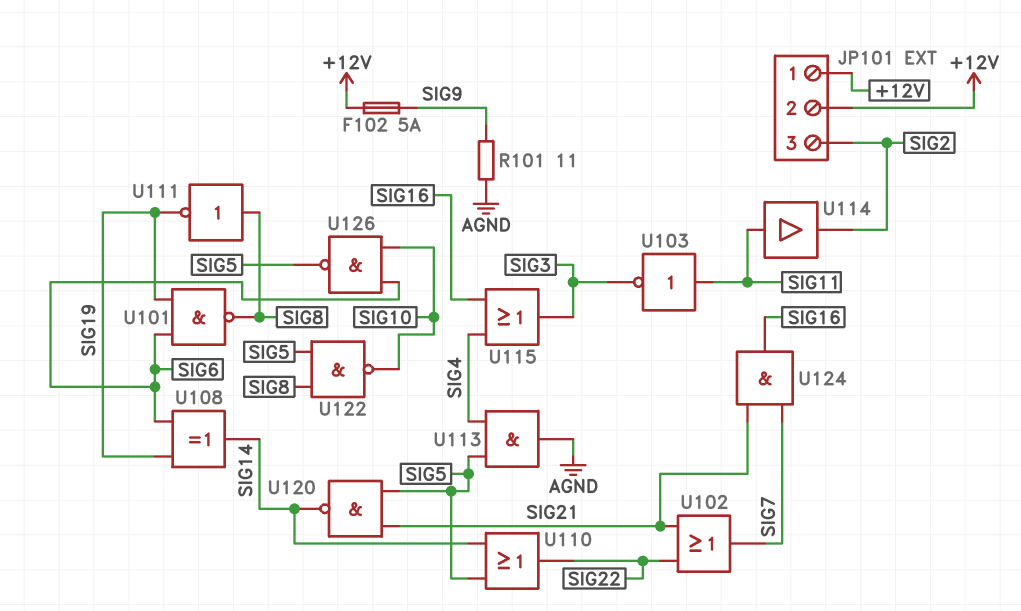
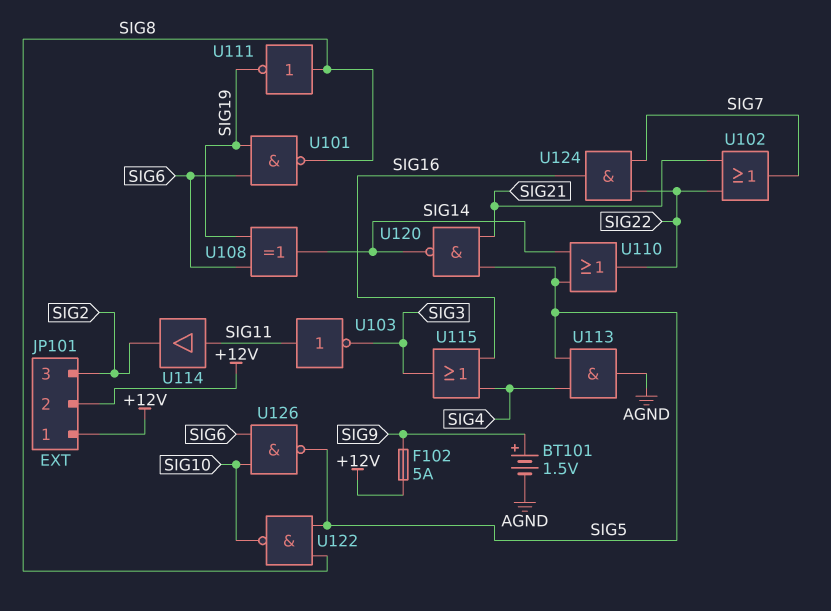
BT101: none -> 1.5V (plus SIG9, minus AGND)
R101: 11 (AGND, SIG9) -> none
U124: AND (in SIG7, in SIG21, out SIG16) -> AND (in SIG7, in SIG22, out SIG16)

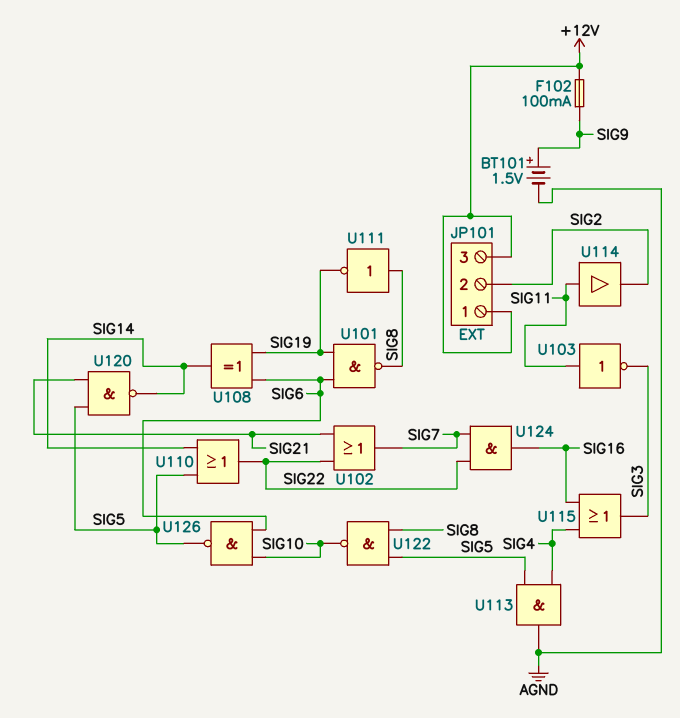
F102: 5A (+12V, SIG9) -> 100mA (+12V, SIG9)
JP101 pin 2: +12V -> SIG2
JP101 pin 3: SIG2 -> +12V

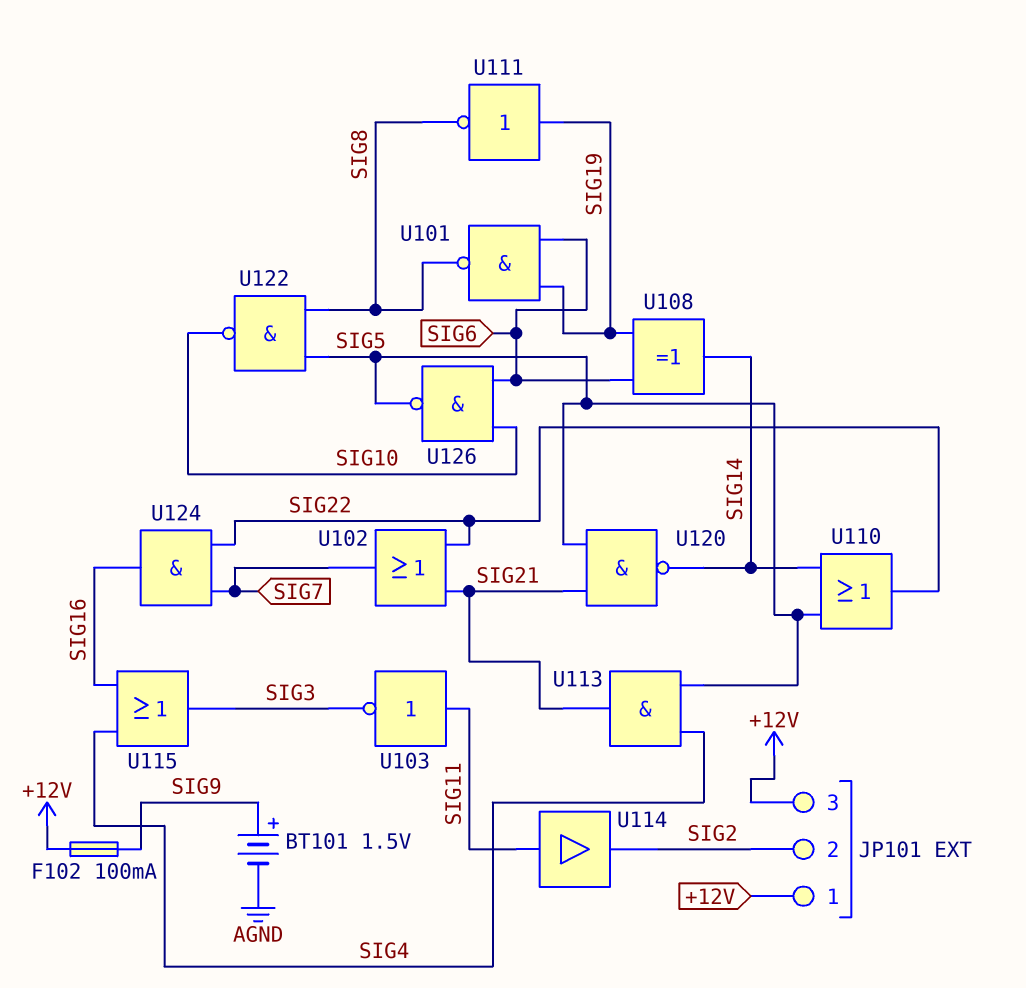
U111: NOT (in SIG8, out SIG19) -> NOT (in SIG19, out SIG8)
U113: AND (in SIG4, in SIG5, out AGND) -> AND (in SIG4, in SIG5, out SIG21)

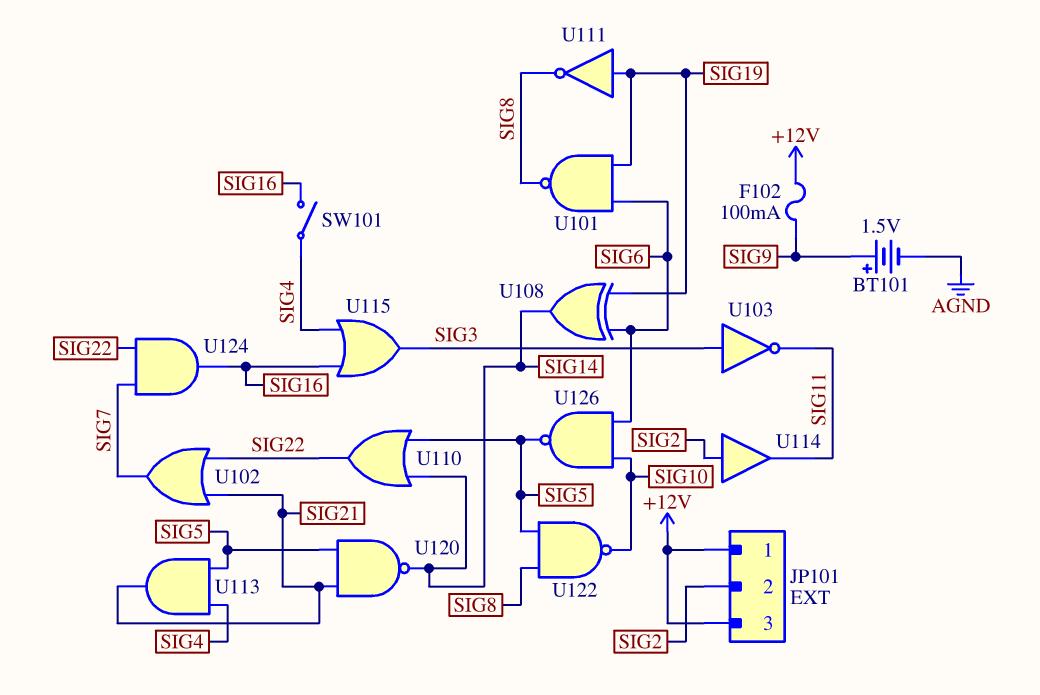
SW101: none -> switch (SIG4, SIG16)
U103: NOT (in SIG11, out SIG3) -> NOT (in SIG3, out SIG11)
U114: buffer (in SIG11, out SIG2) -> buffer (in SIG2, out SIG11)

